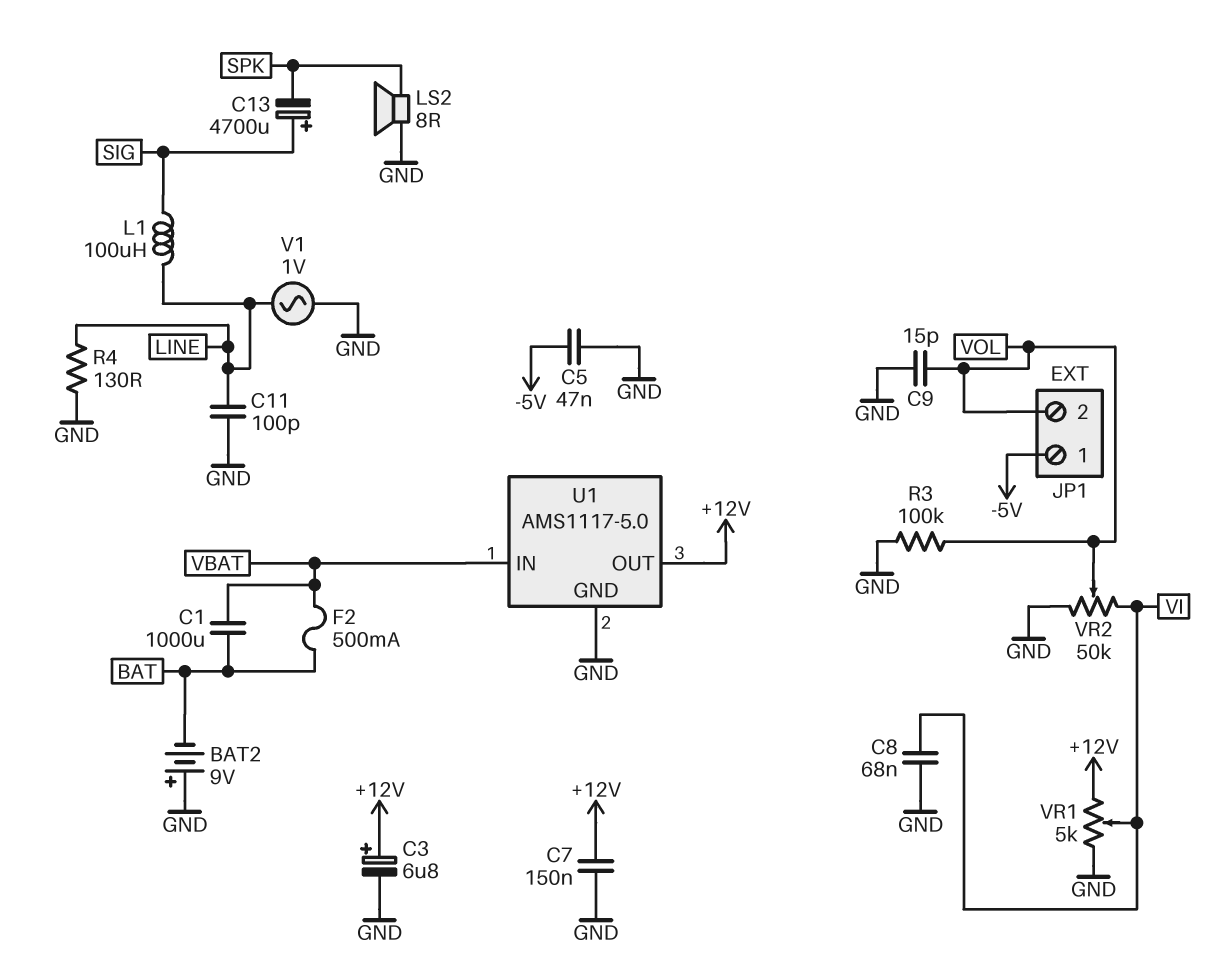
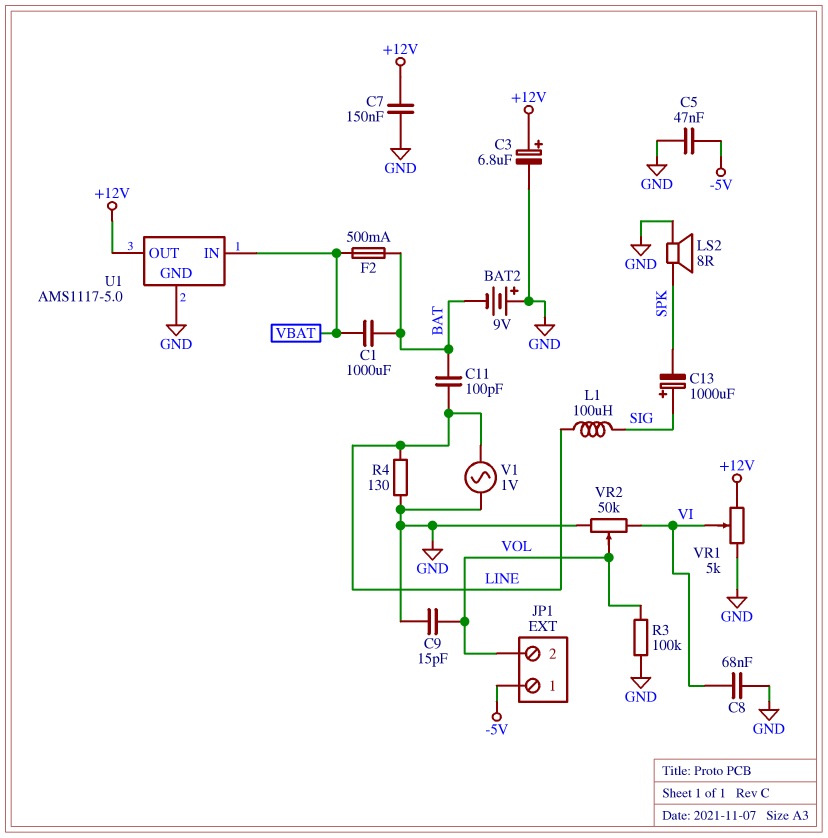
C11: 100pF (GND, LINE) -> 100pF (BAT, LINE)
C13: 4700uF (plus SIG, minus SPK) -> 1000uF (plus SIG, minus SPK)

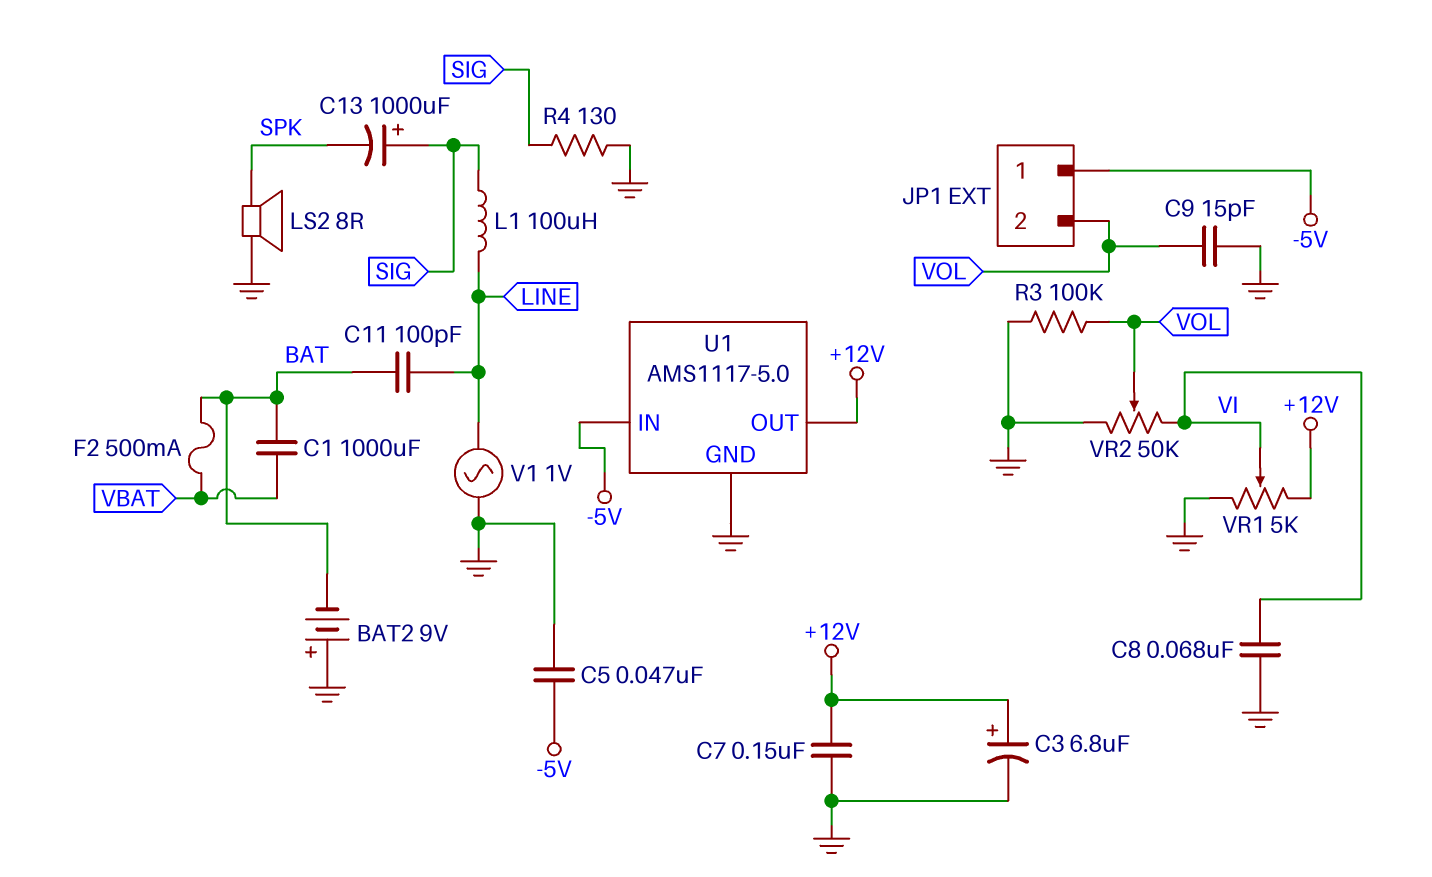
R4: 130 (GND, LINE) -> 130 (GND, SIG)
U1 pin IN: VBAT -> -5V

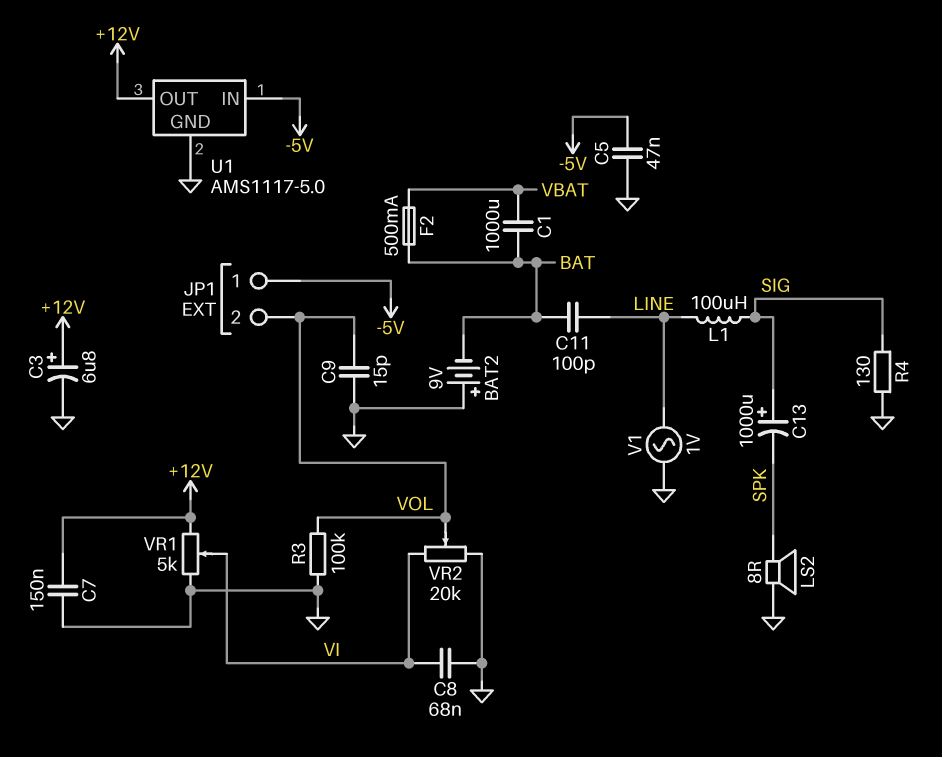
VR2: 50k (GND, VI, wiper VOL) -> 20k (GND, VI, wiper VOL)

